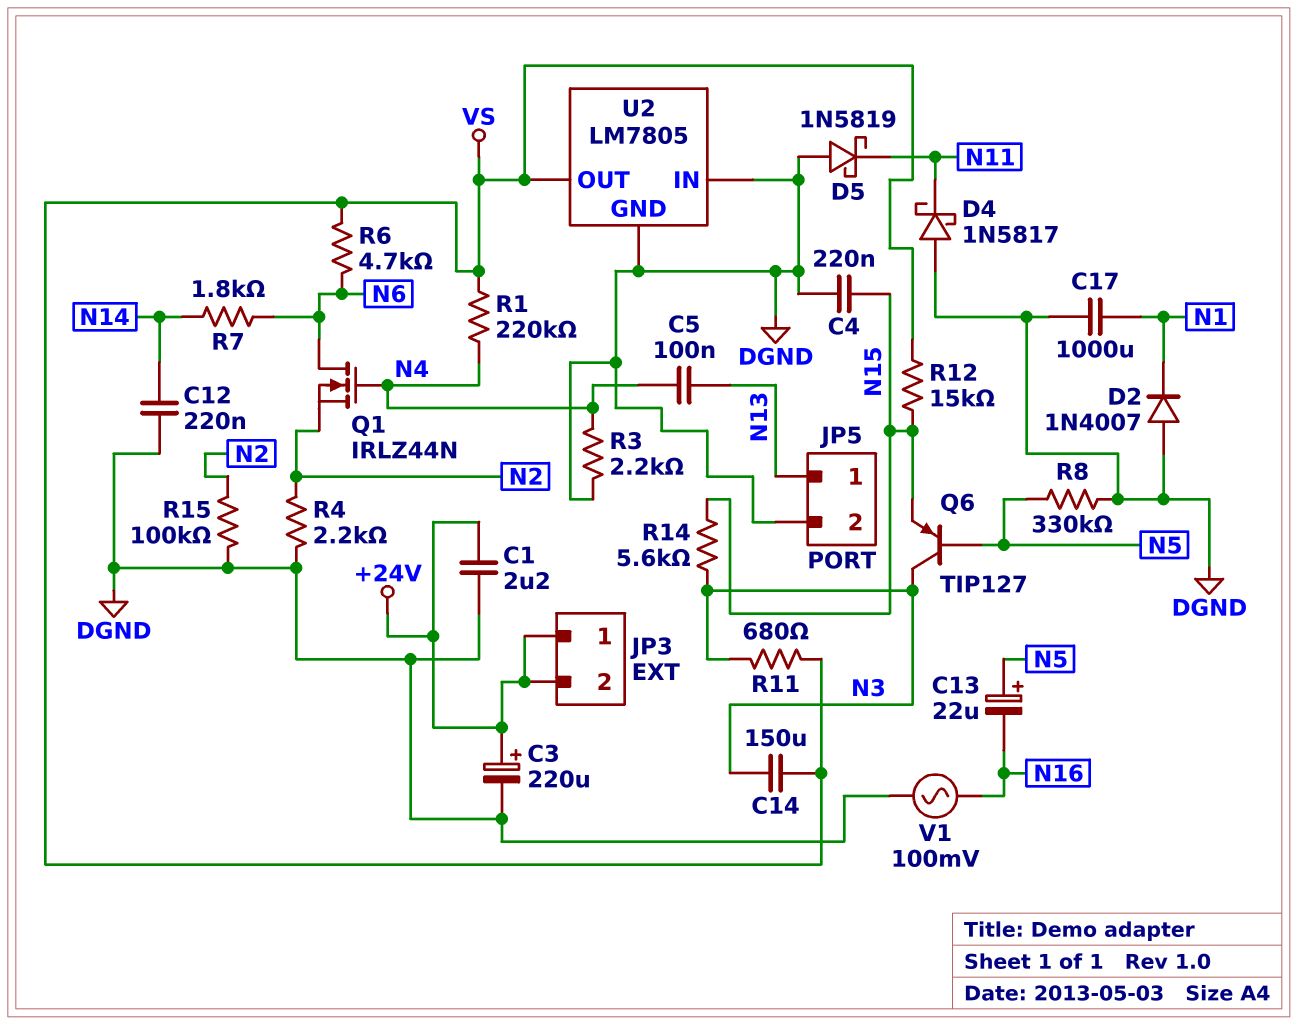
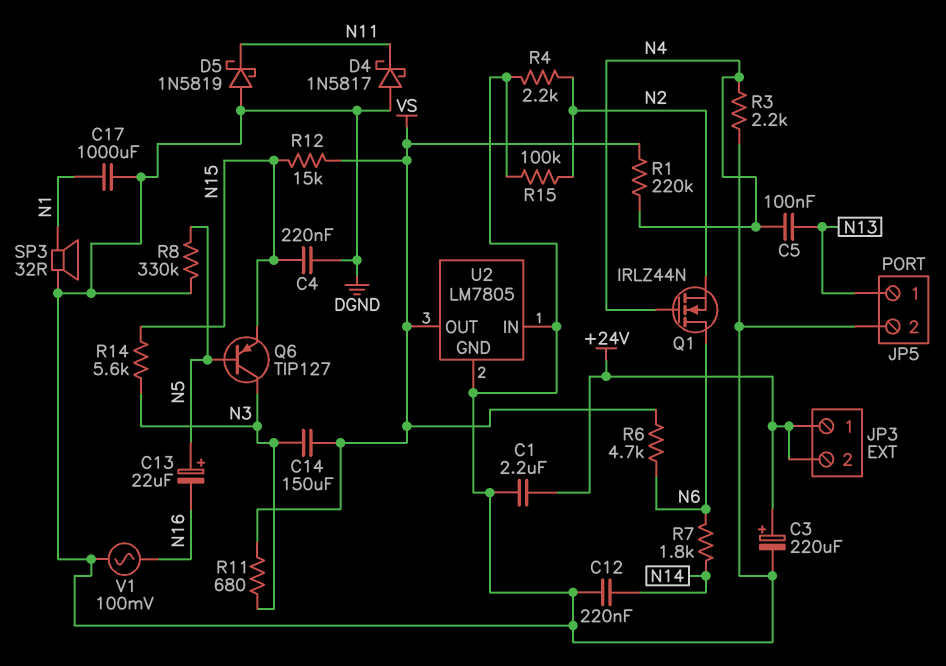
D2: diode 1N4007 (A DGND, K N1) -> none
SP3: none -> speaker 32R (DGND, N1)

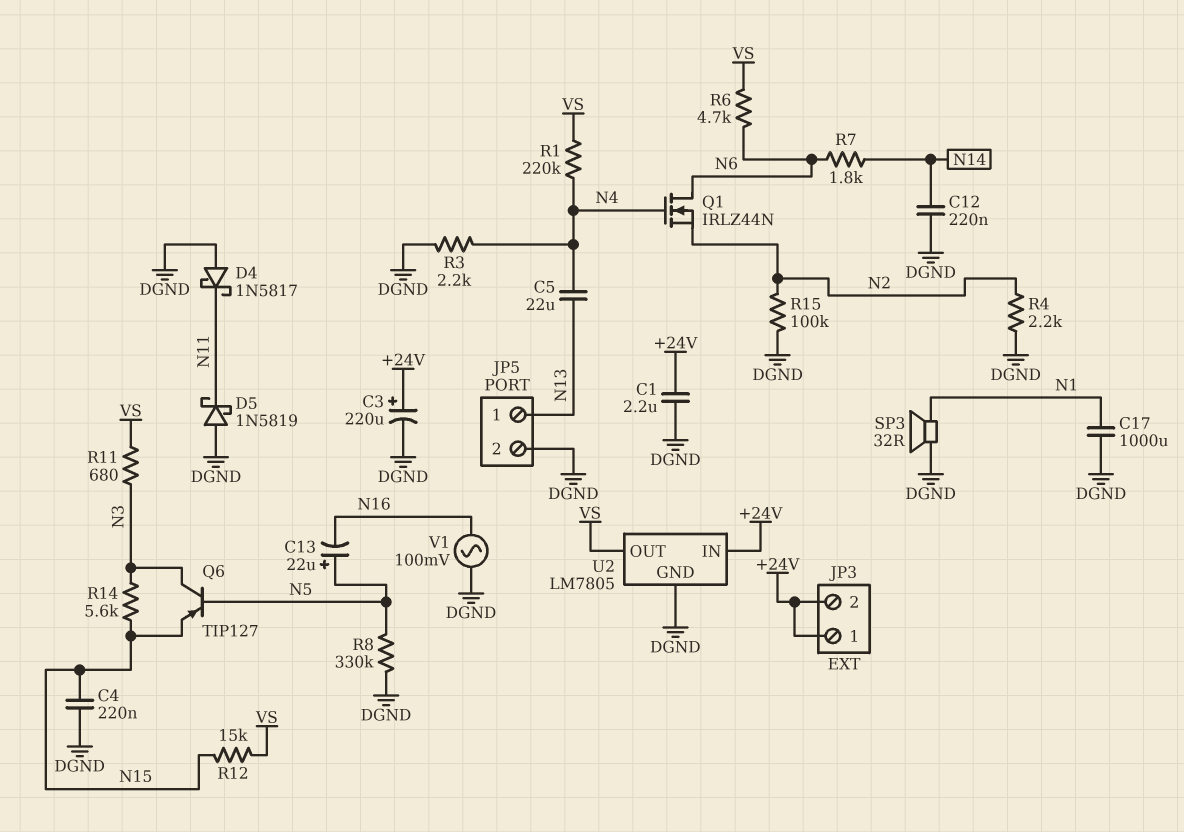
C5: 100nF (N4, N13) -> 22uF (N4, N13)
C14: 150uF (N3, VS) -> none
U2 pin IN: DGND -> +24V

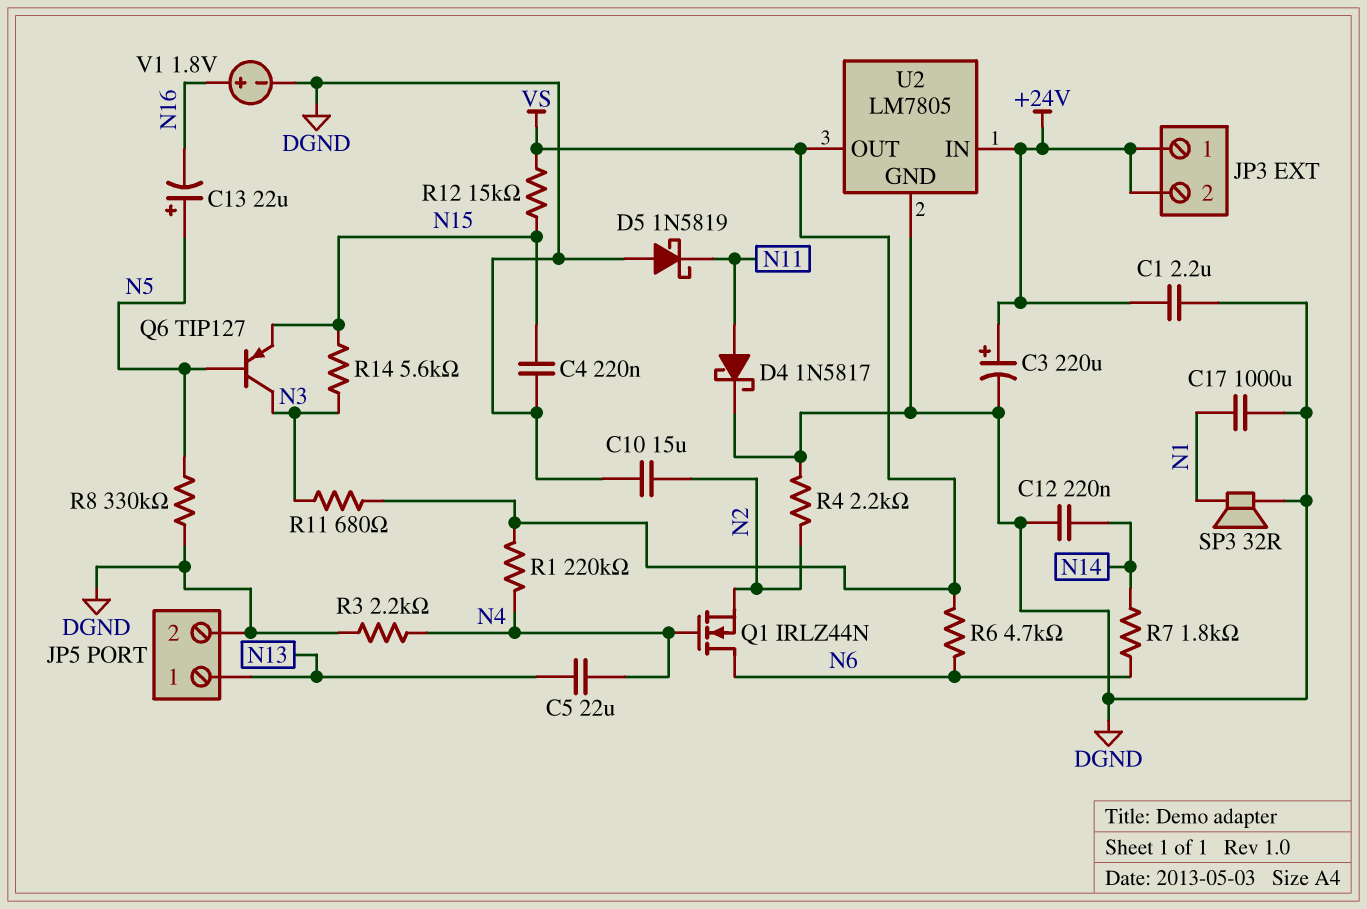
C10: none -> 15uF (DGND, N2)
D4: schottky 1N5817 (A DGND, K N11) -> schottky 1N5817 (A N11, K DGND)
R15: 100k (DGND, N2) -> none
V1: AC 100mV (DGND, N16) -> 1.8V (plus N16, minus DGND)

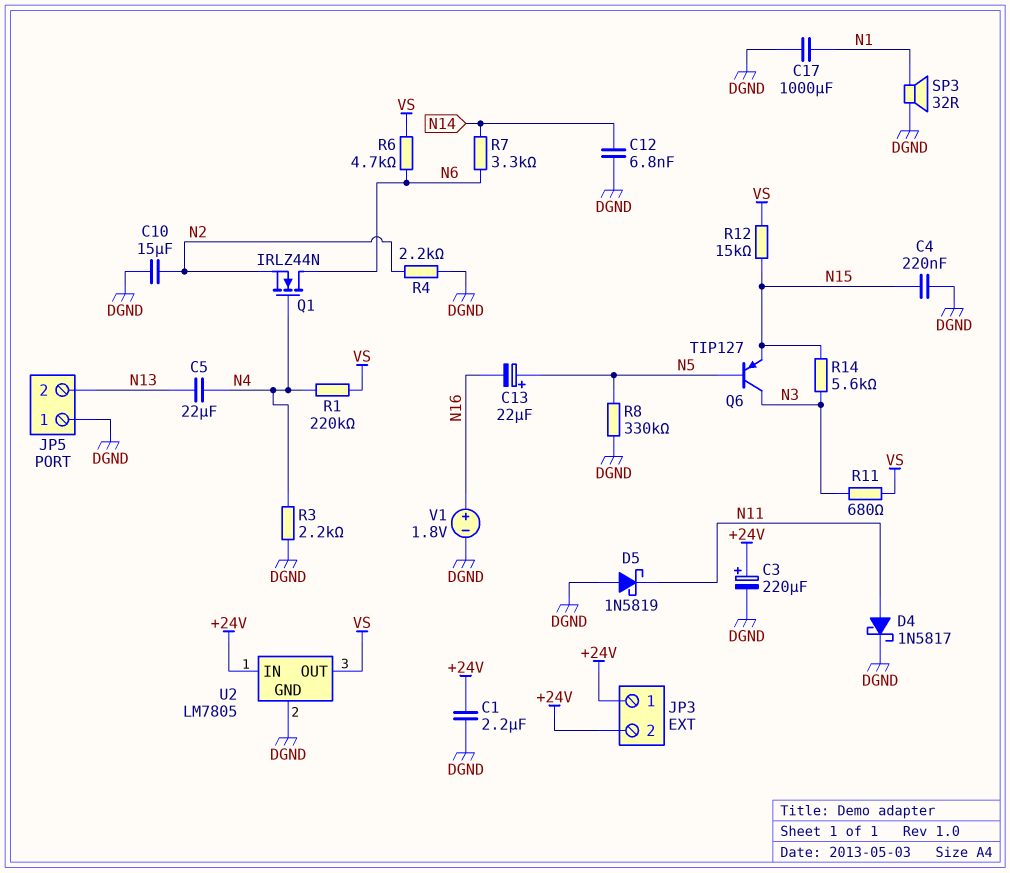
C12: 220nF (DGND, N14) -> 6.8nF (DGND, N14)
JP5 pin 1: N13 -> DGND
JP5 pin 2: DGND -> N13
R7: 1.8k (N6, N14) -> 3.3k (N6, N14)

